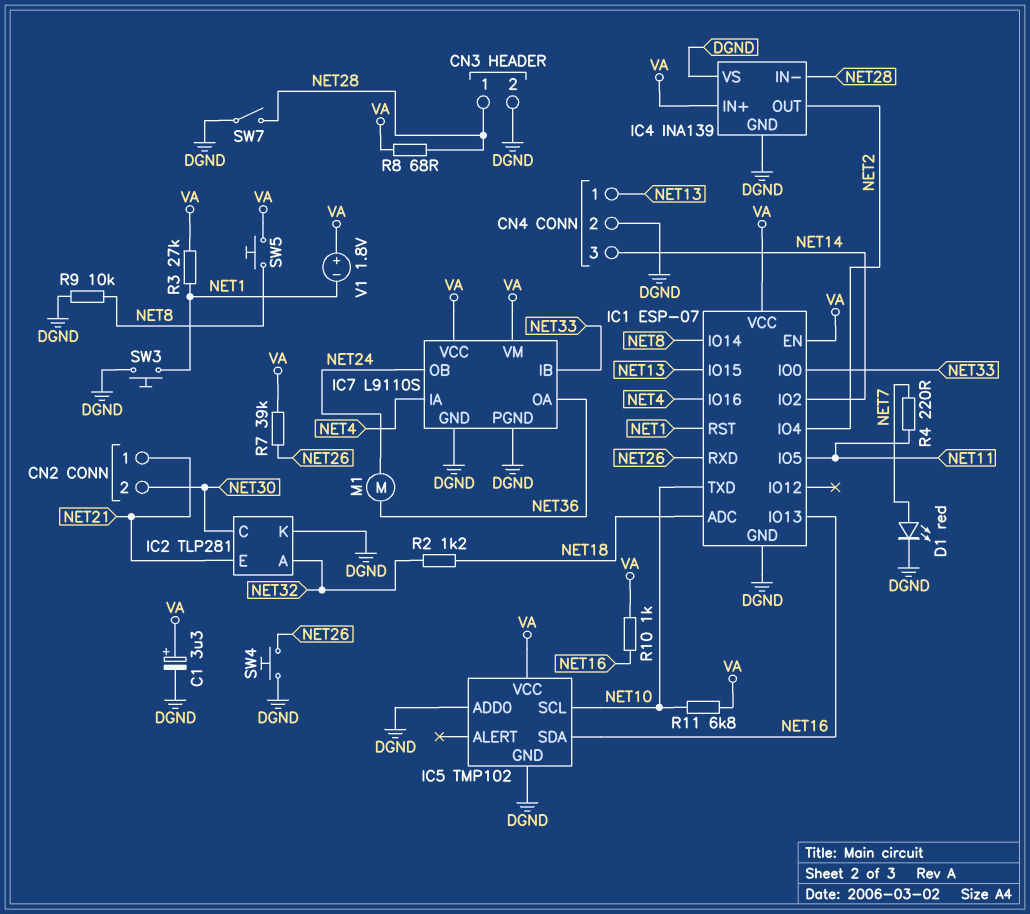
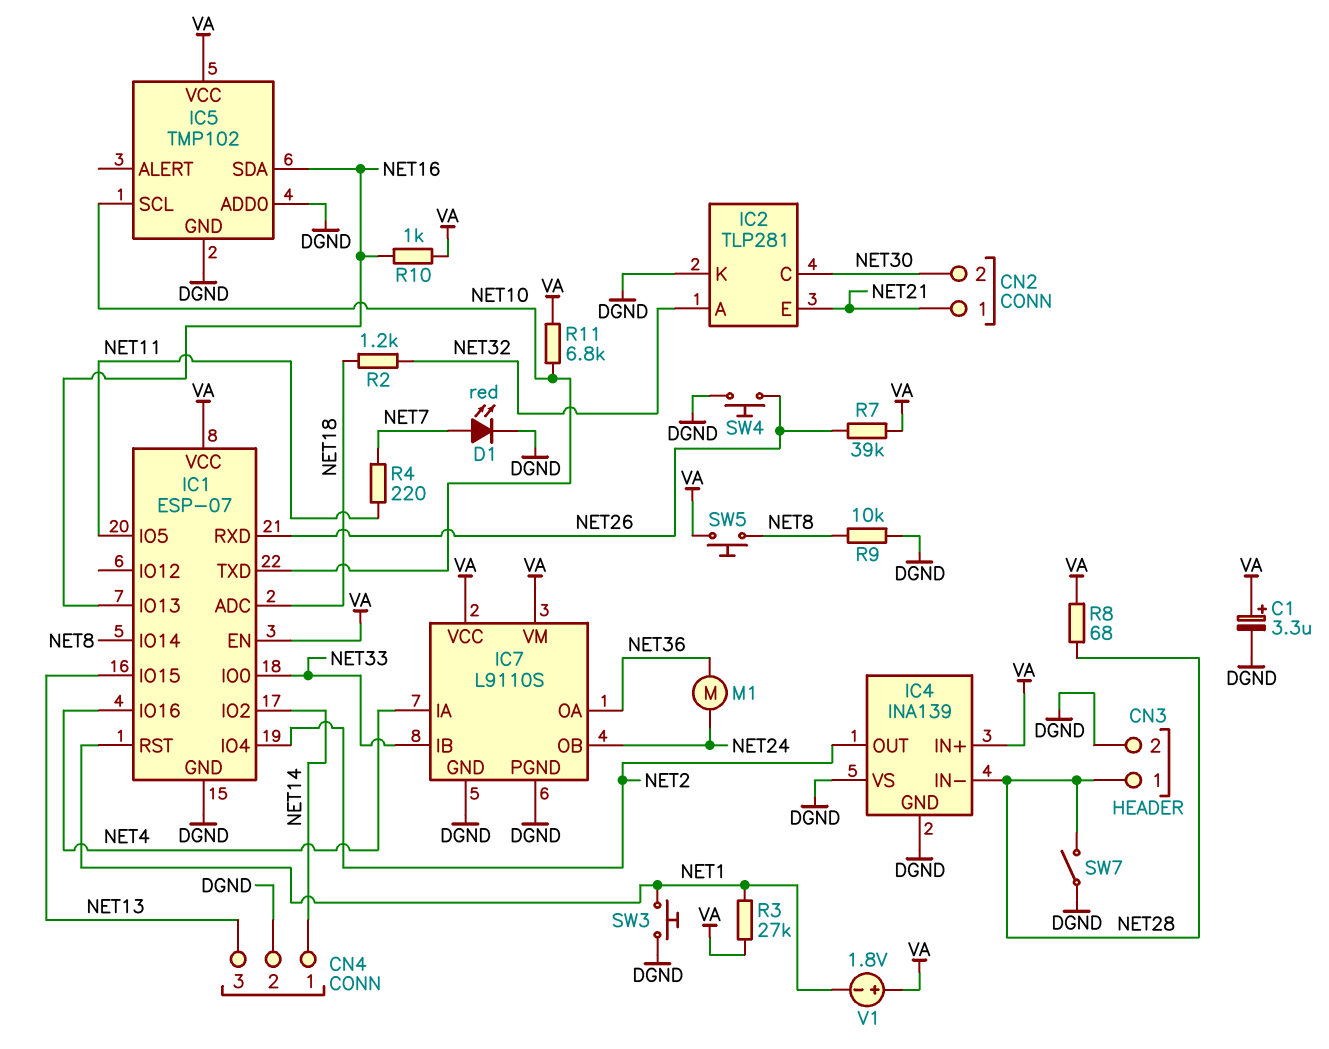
CN4 pin 1: NET13 -> NET14
CN4 pin 3: NET14 -> NET13

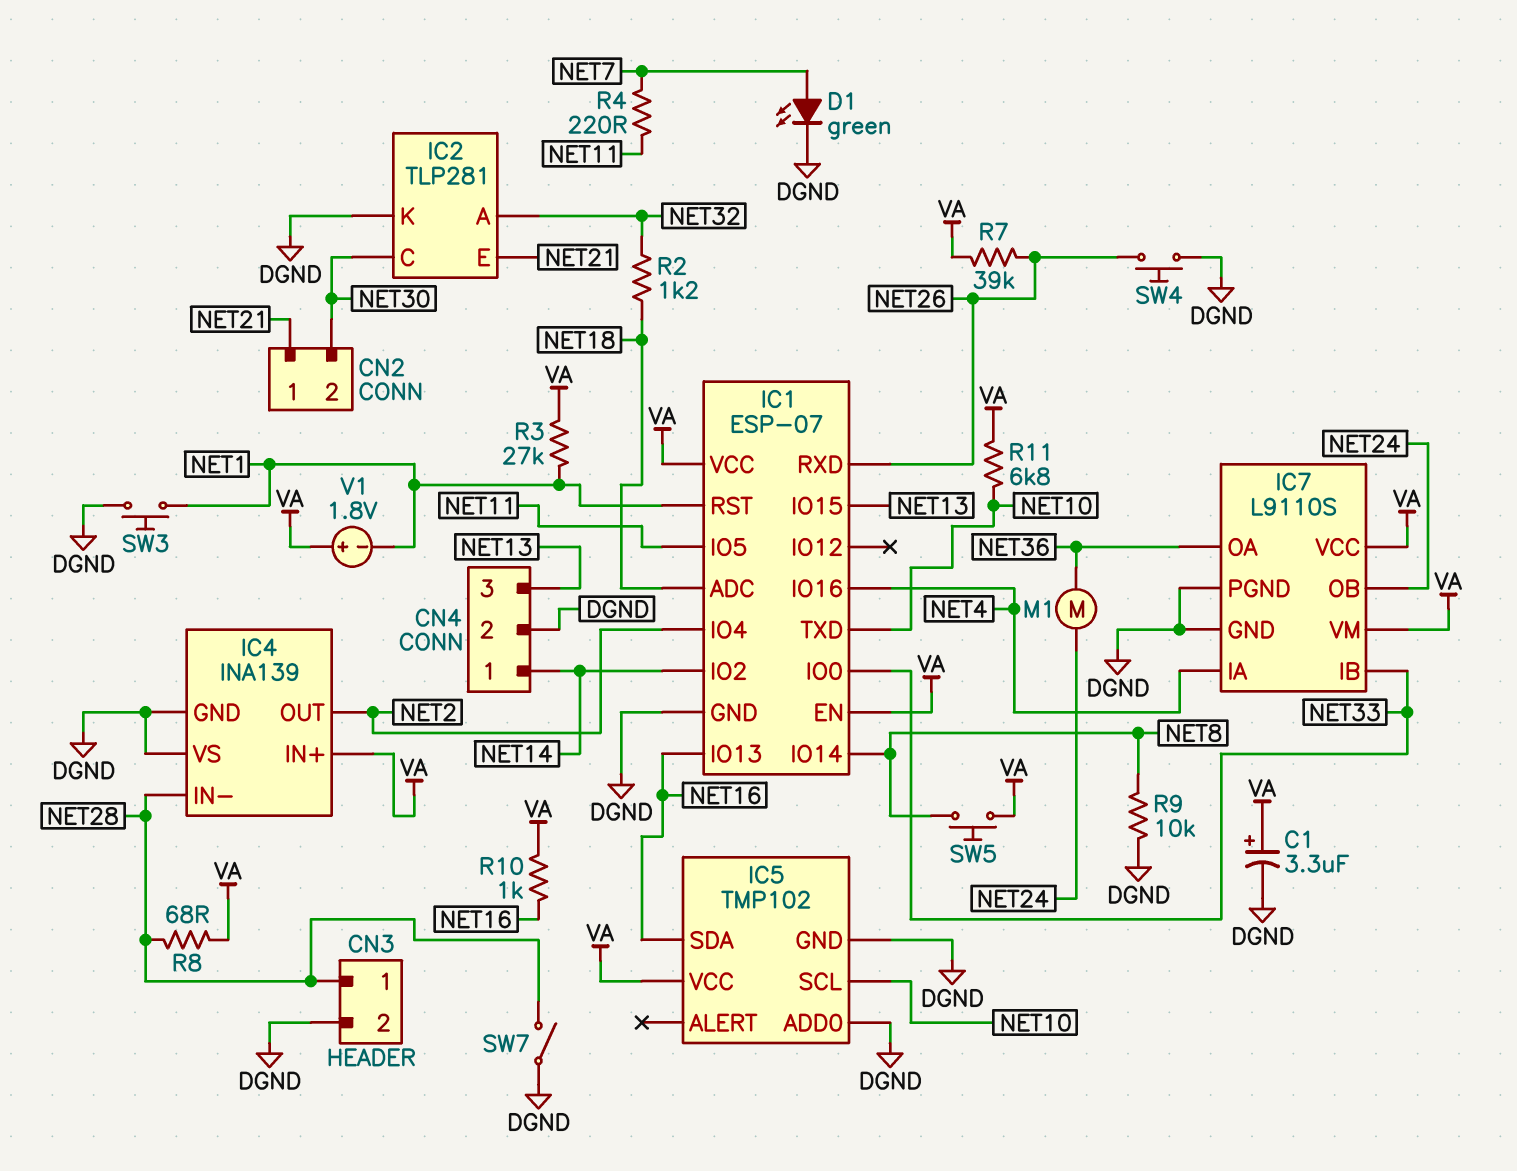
D1: LED red (A NET7, K DGND) -> LED green (A NET7, K DGND)

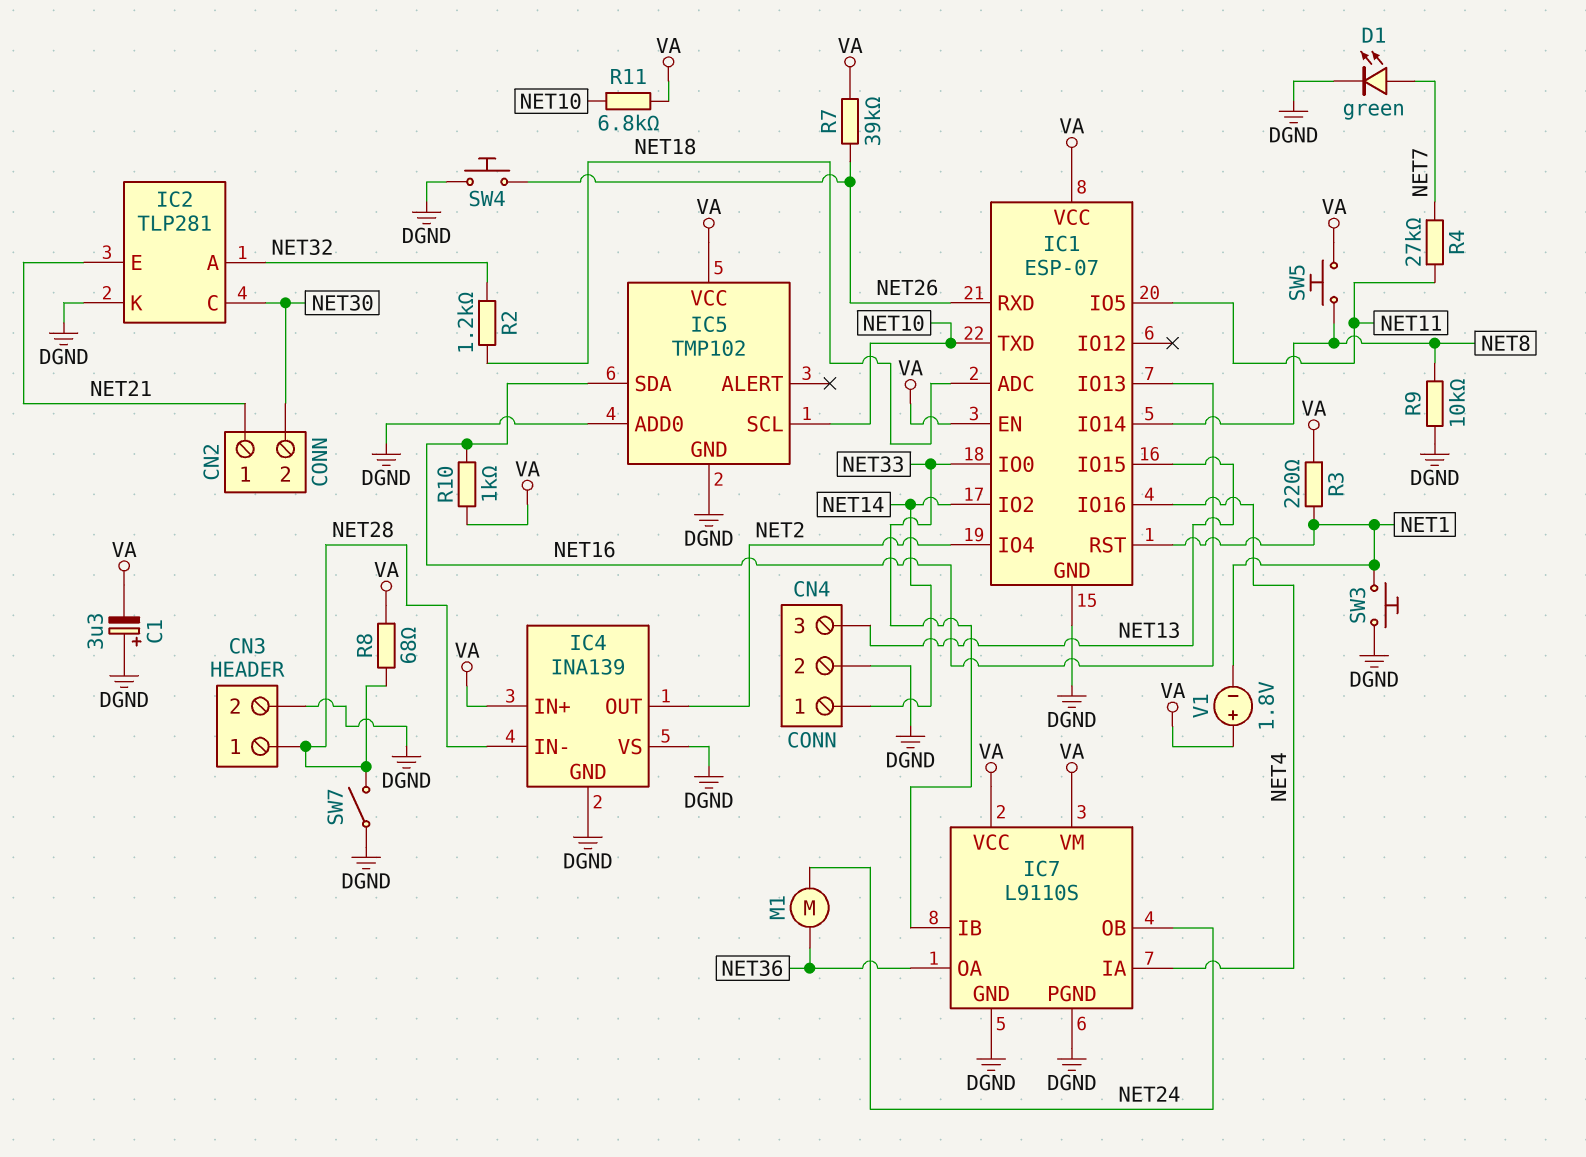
C1: 3.3uF (plus VA, minus DGND) -> 3.3uF (plus DGND, minus VA)
R3: 27k (NET1, VA) -> 220 (NET1, VA)
R4: 220 (NET7, NET11) -> 27k (NET7, NET11)

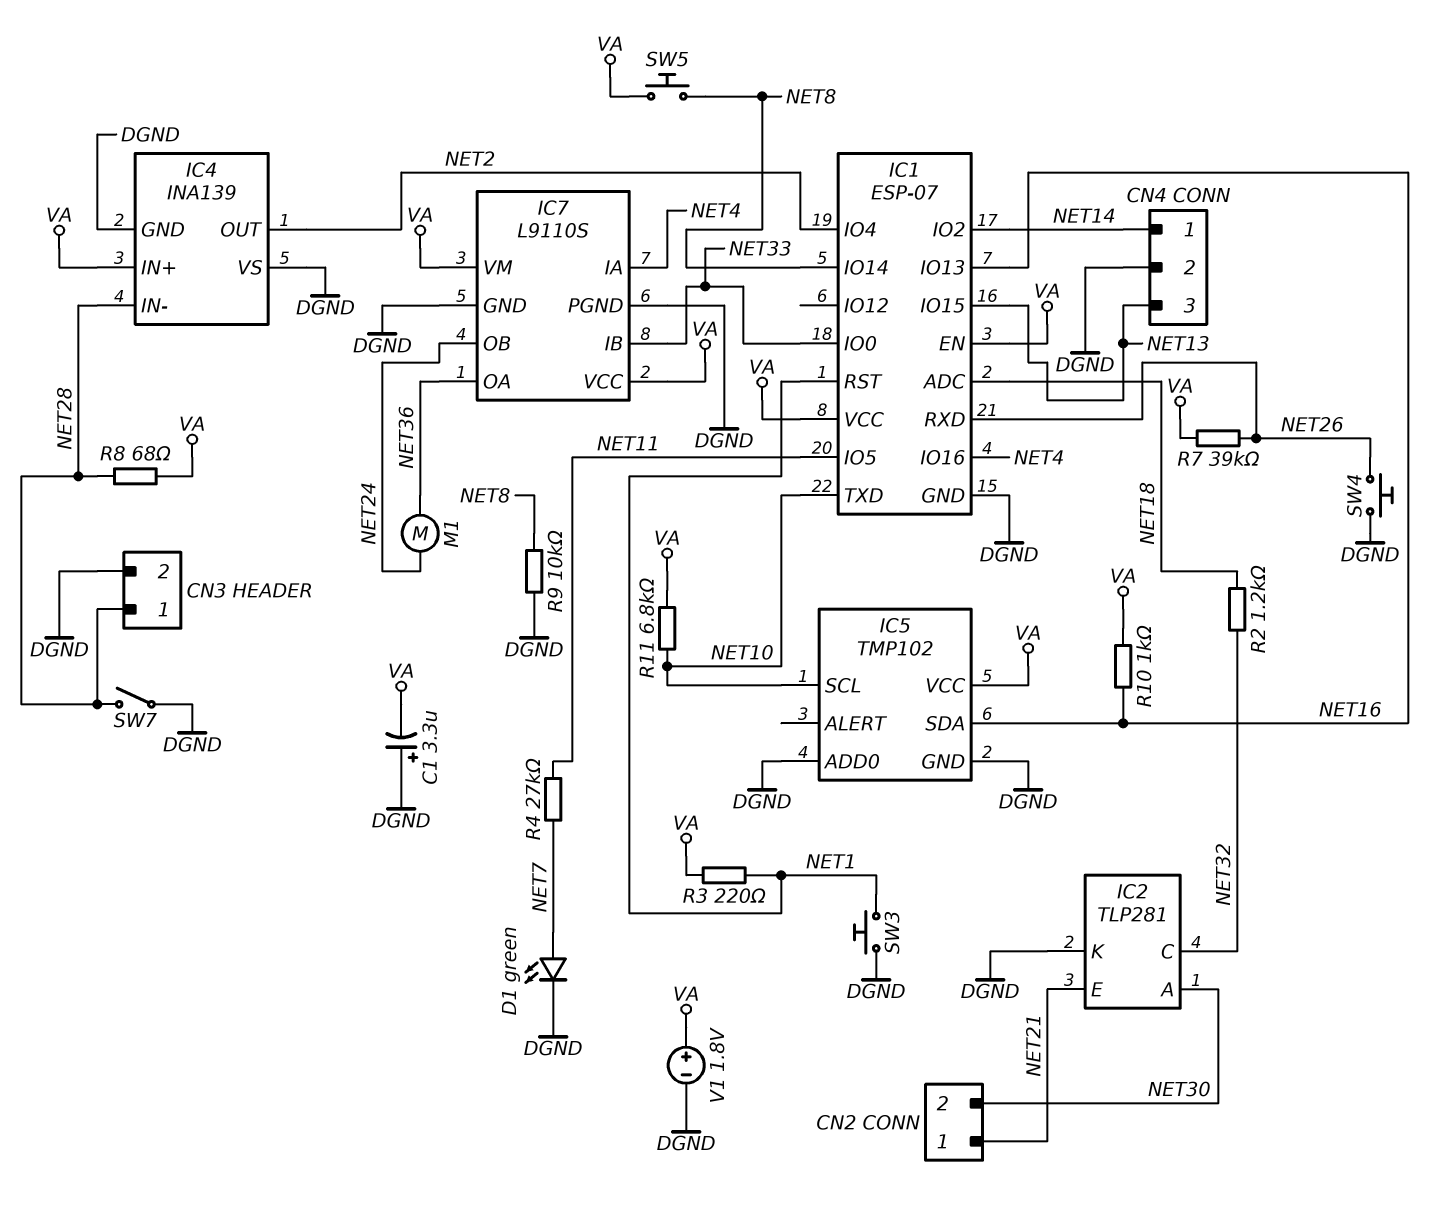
IC2 pin A: NET32 -> NET30
IC2 pin C: NET30 -> NET32
V1: 1.8V (plus VA, minus NET1) -> 1.8V (plus VA, minus DGND)

